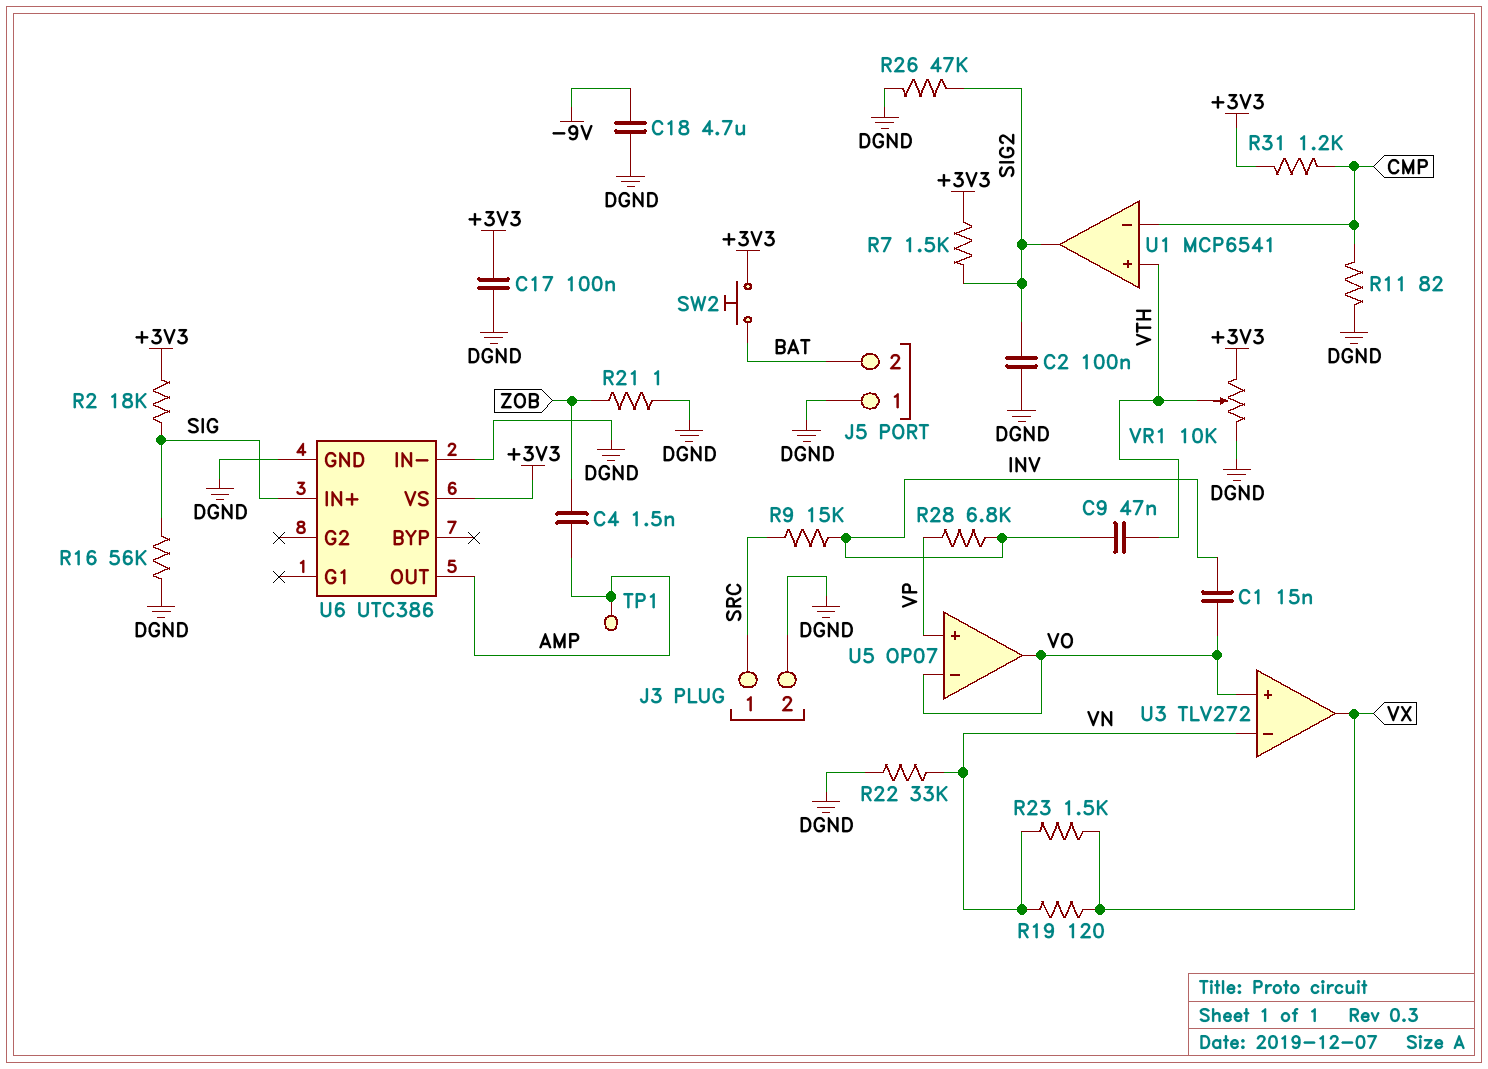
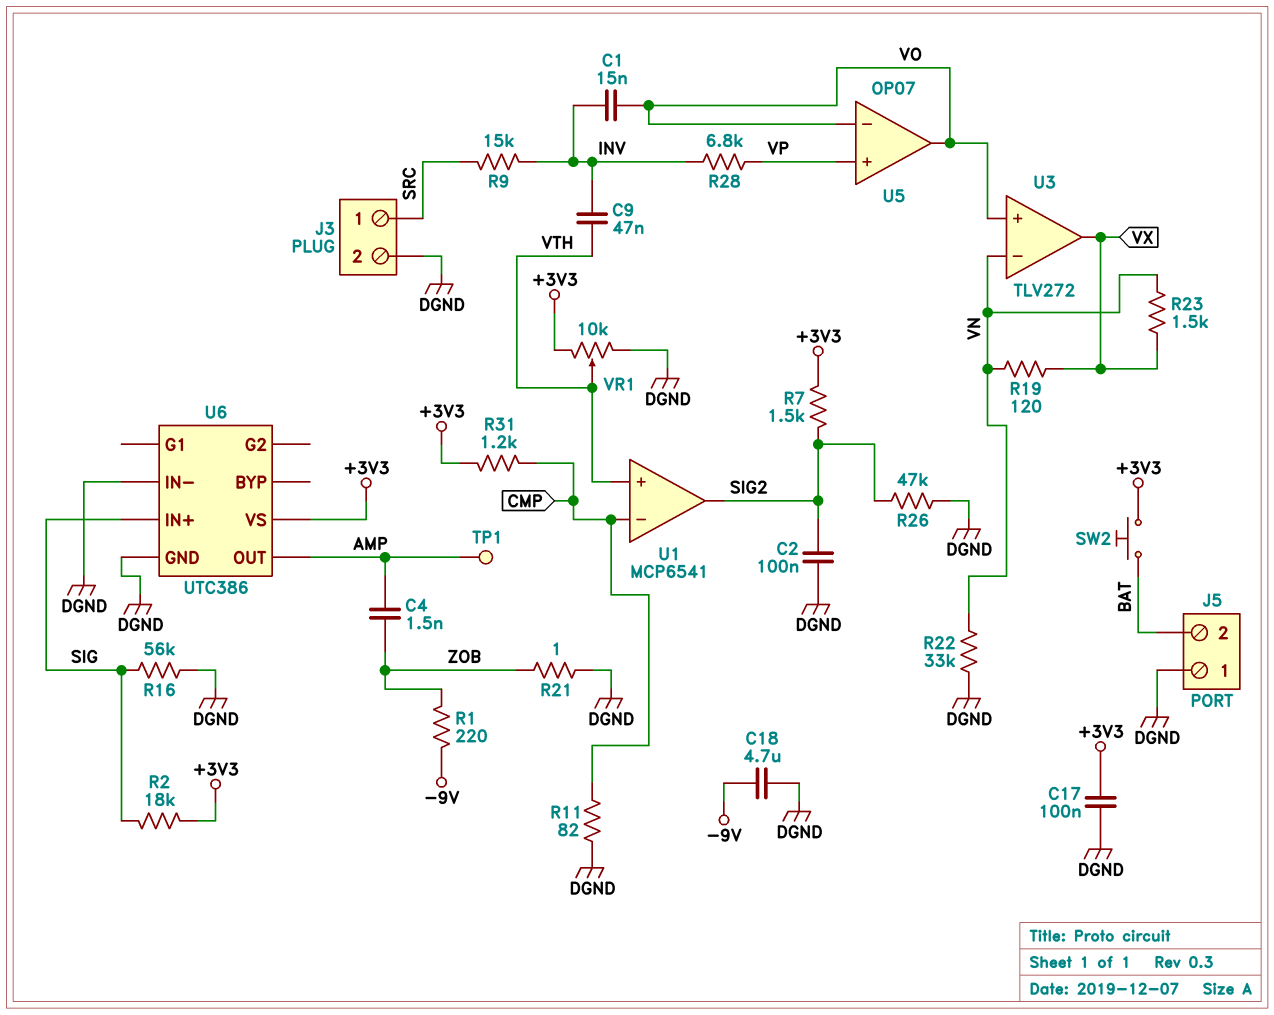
R1: none -> 220 (-9V, ZOB)

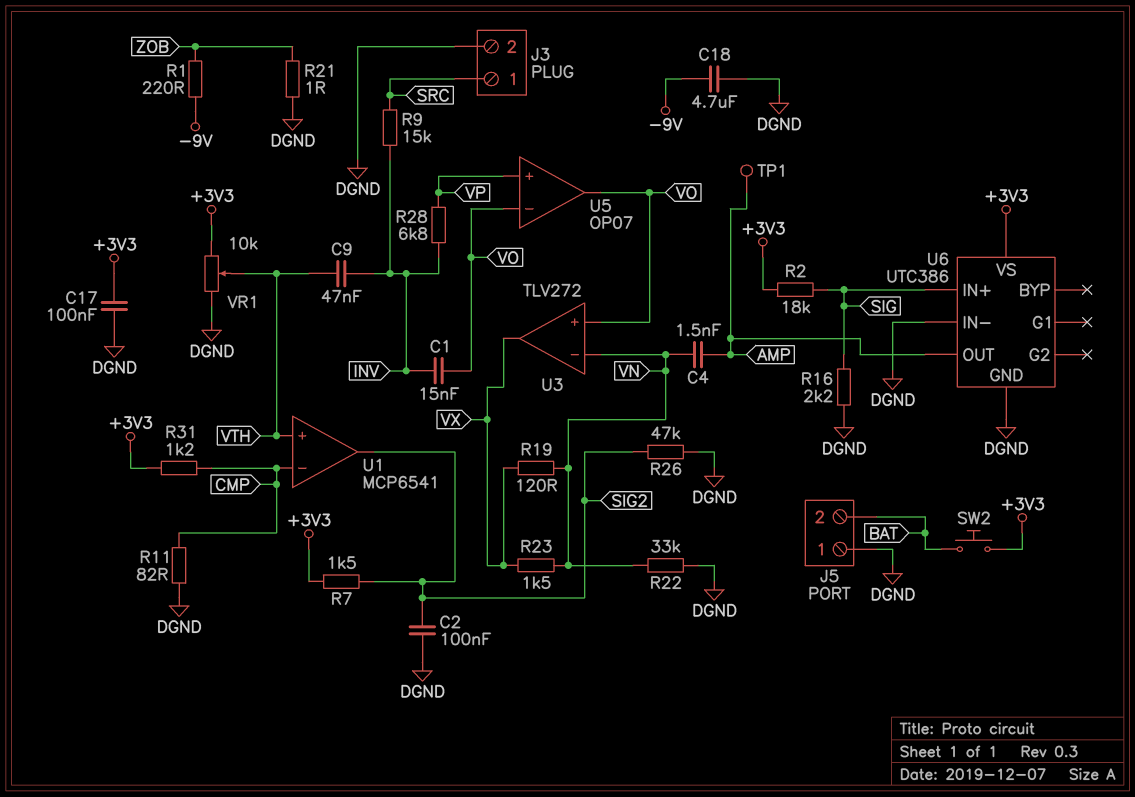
C4: 1.5nF (AMP, ZOB) -> 1.5nF (AMP, VN)
R16: 56k (DGND, SIG) -> 2.2k (DGND, SIG)

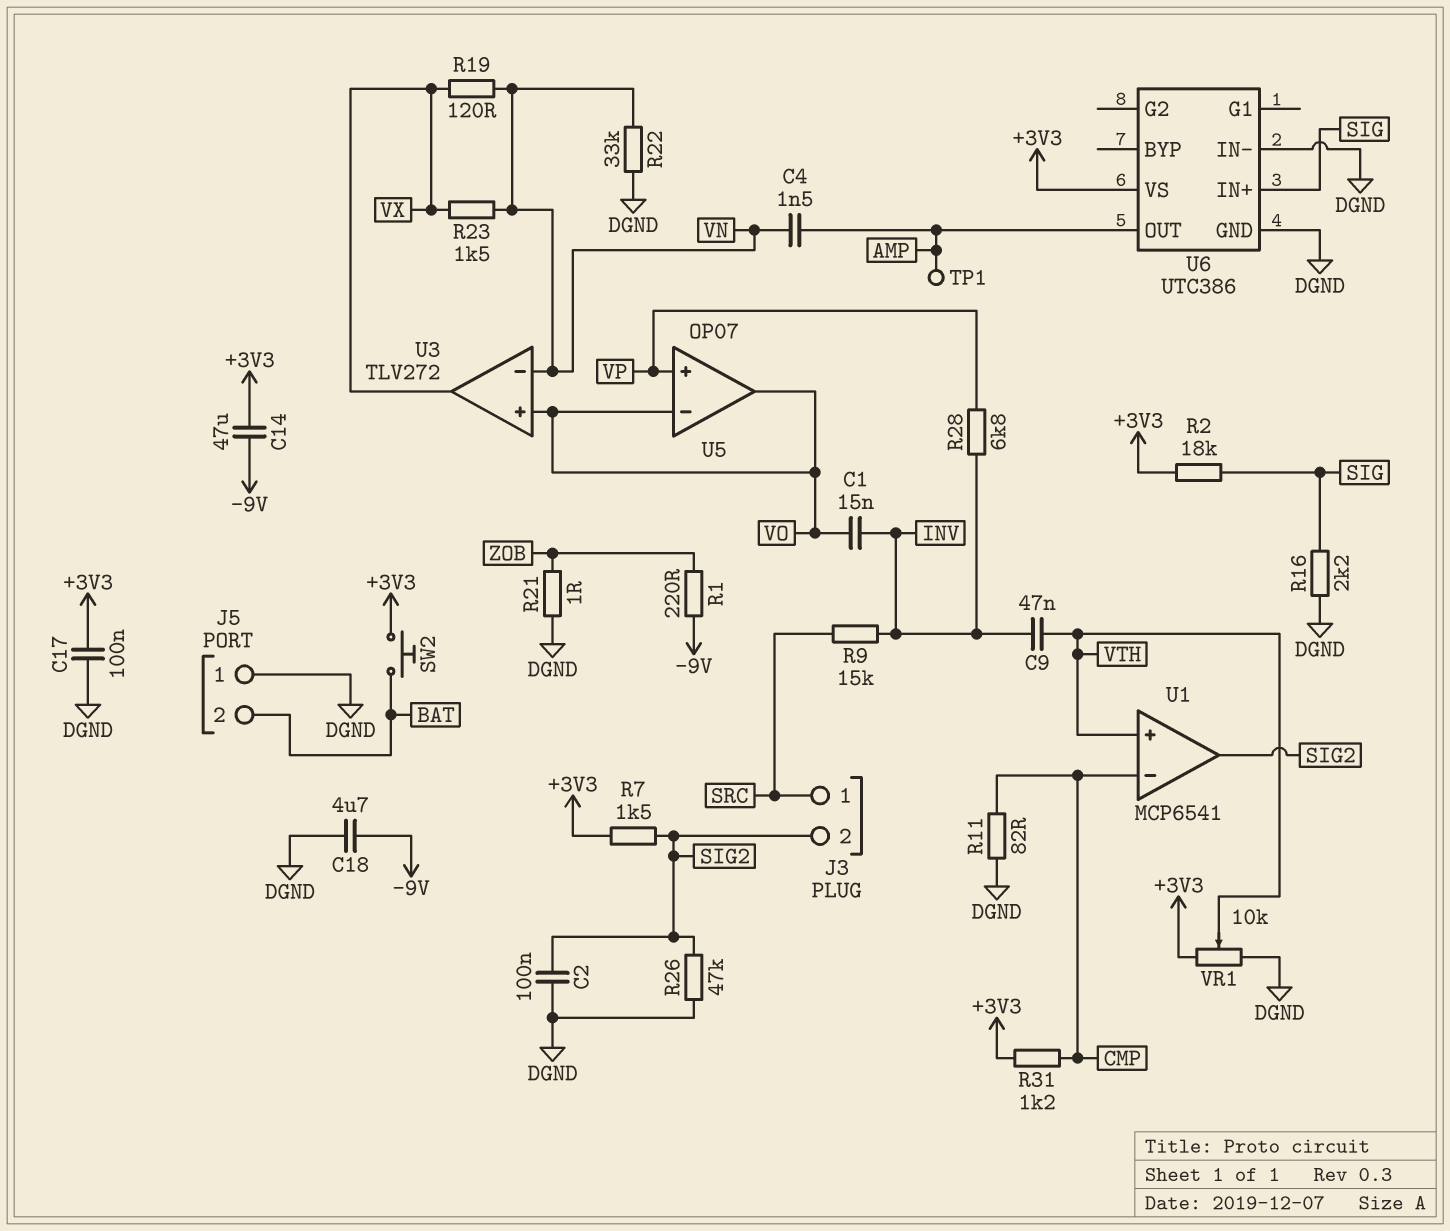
C14: none -> 47uF (+3V3, -9V)
J3 pin 2: DGND -> SIG2

